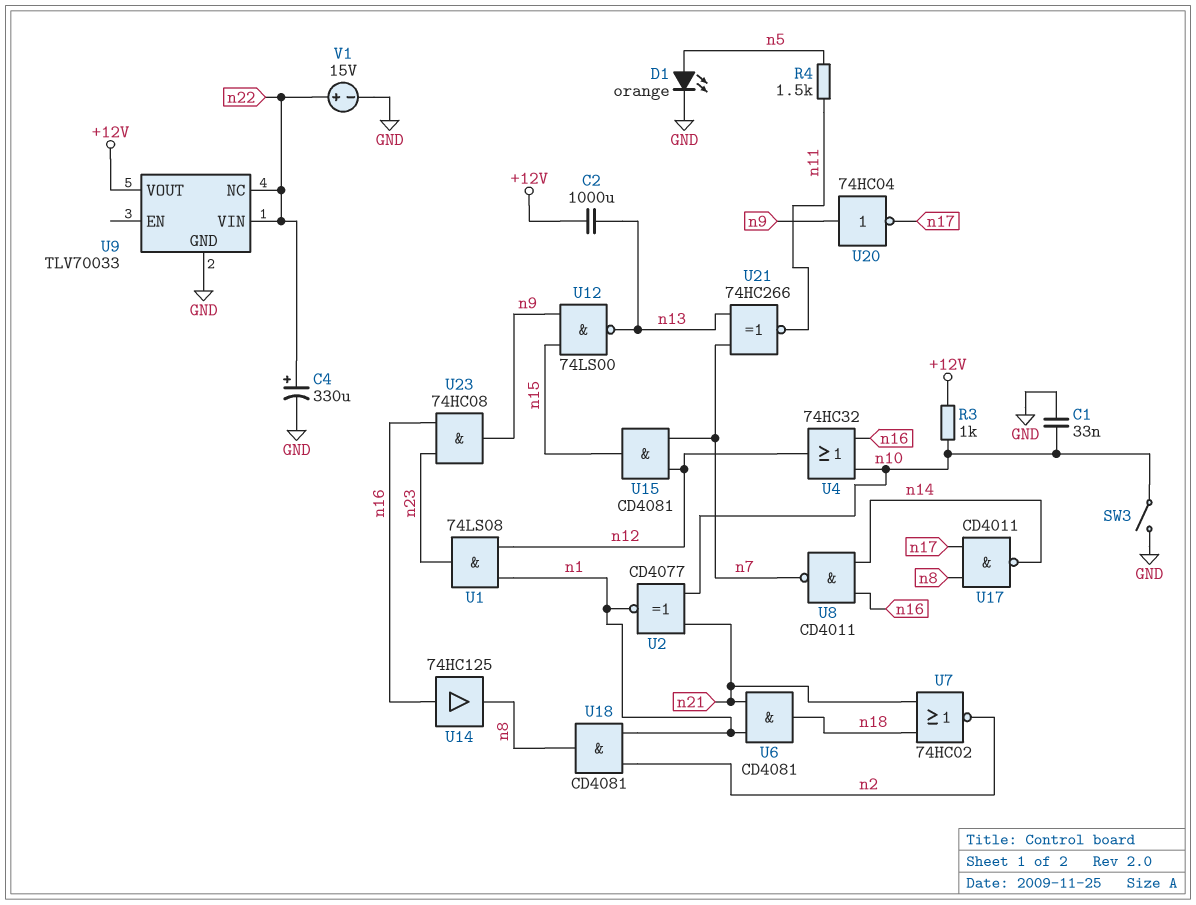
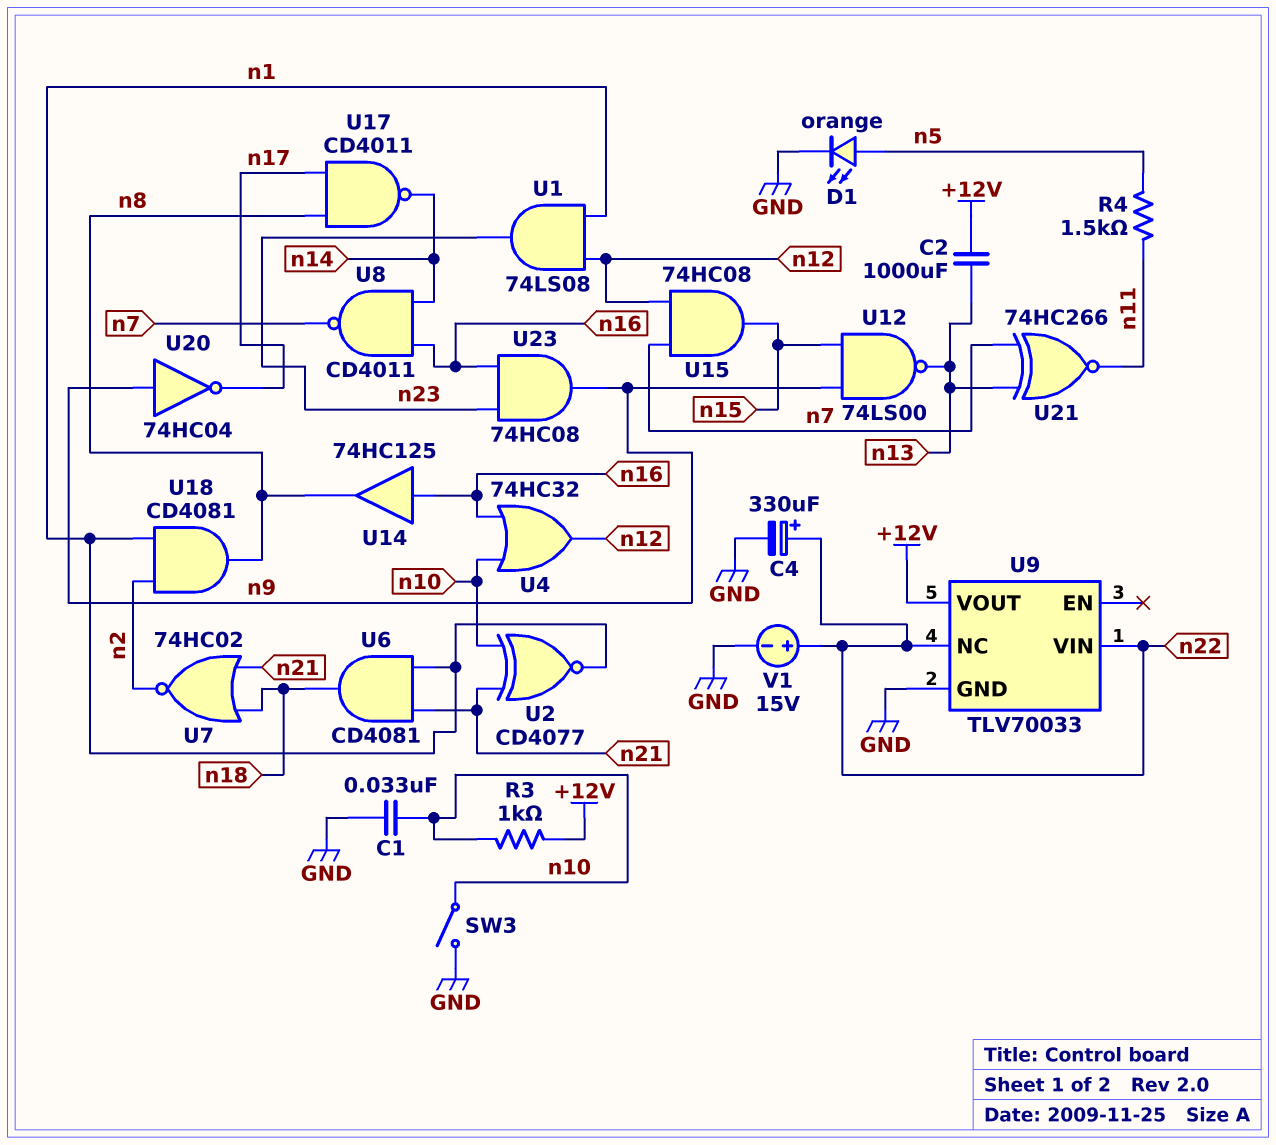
U15: AND CD4081 (in n7, in n12, out n15) -> AND 74HC08 (in n7, in n12, out n15)

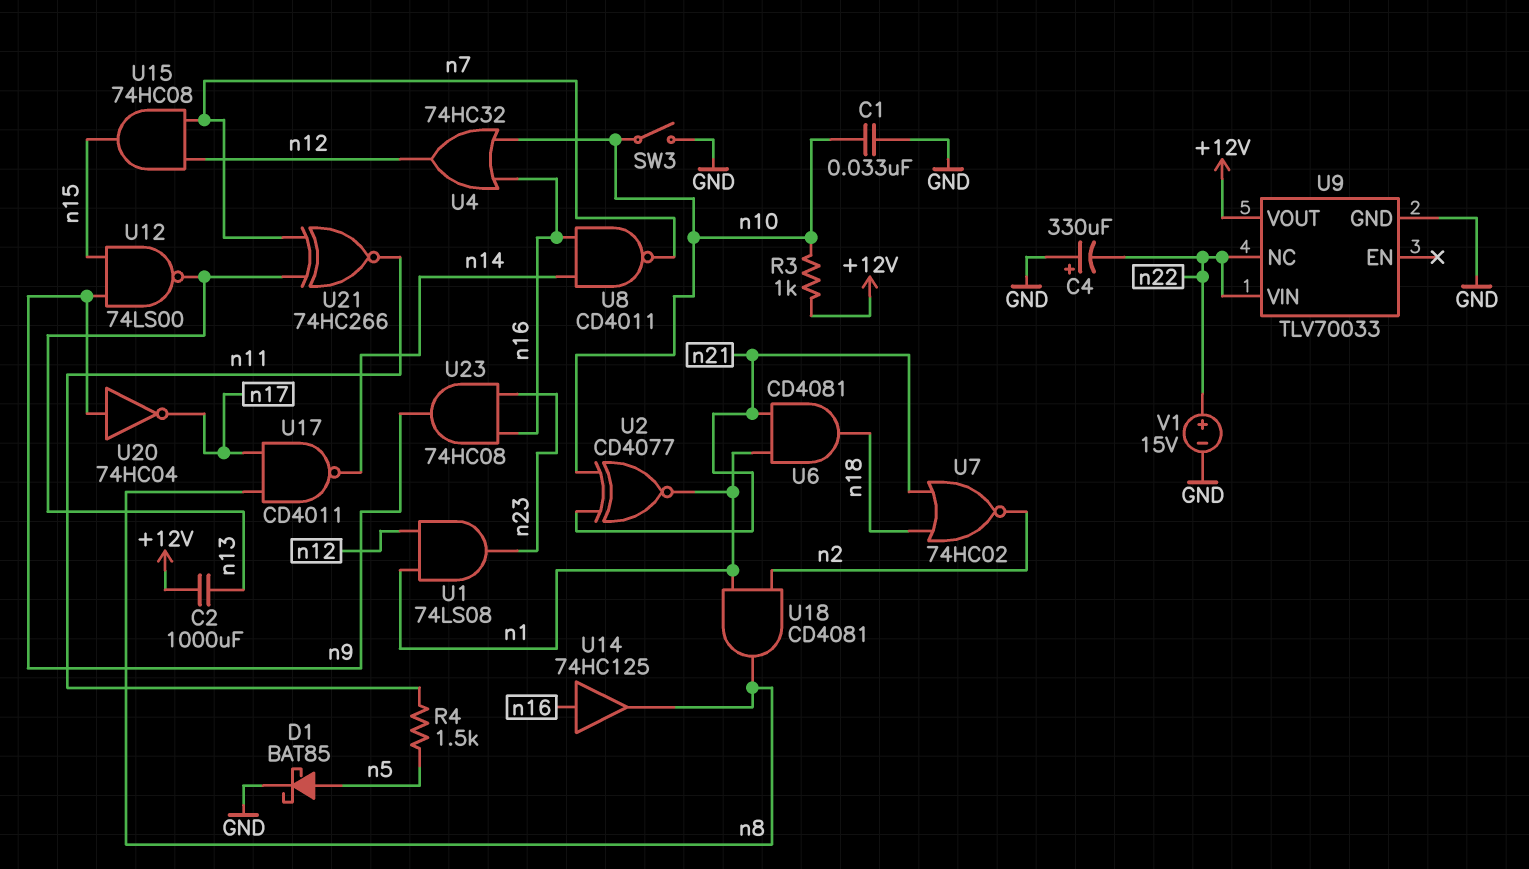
C4: 330uF (plus n22, minus GND) -> 330uF (plus GND, minus n22)
D1: LED orange (A n5, K GND) -> schottky BAT85 (A n5, K GND)

